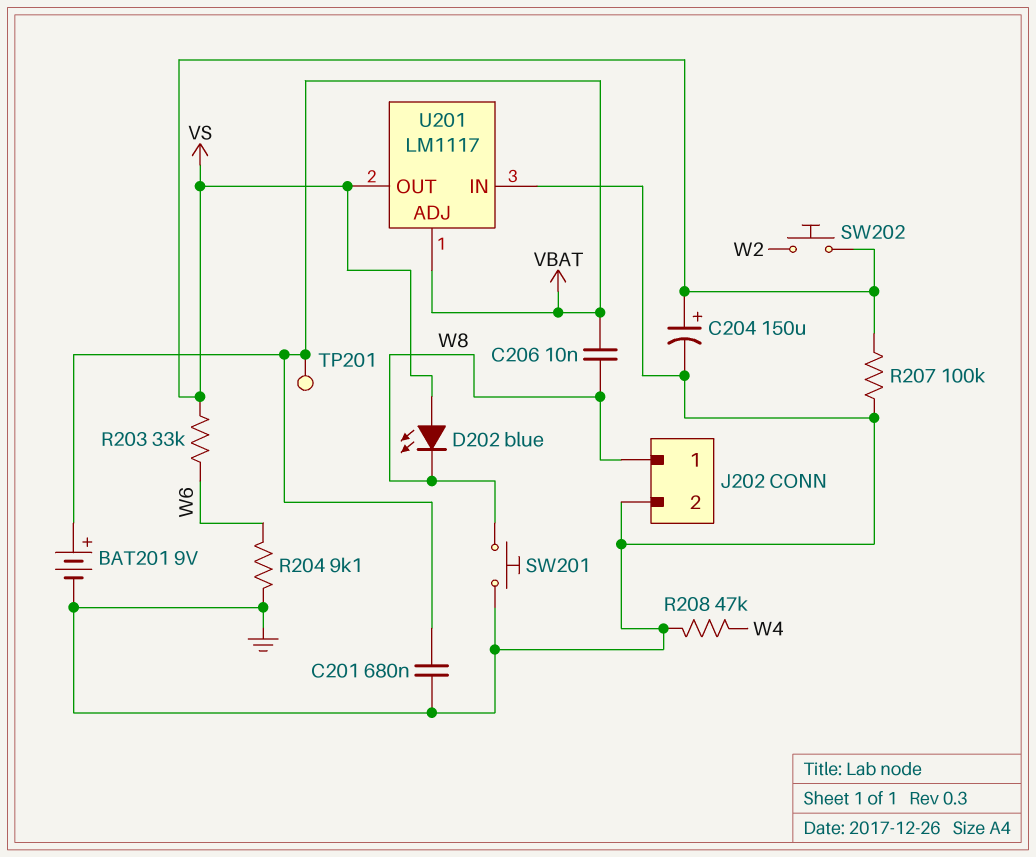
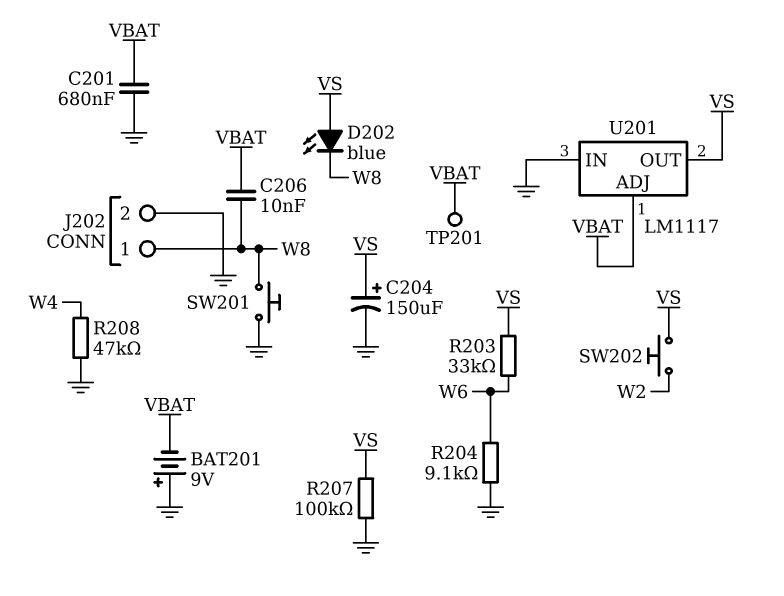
BAT201: 9V (plus VBAT, minus GND) -> 9V (plus GND, minus VBAT)

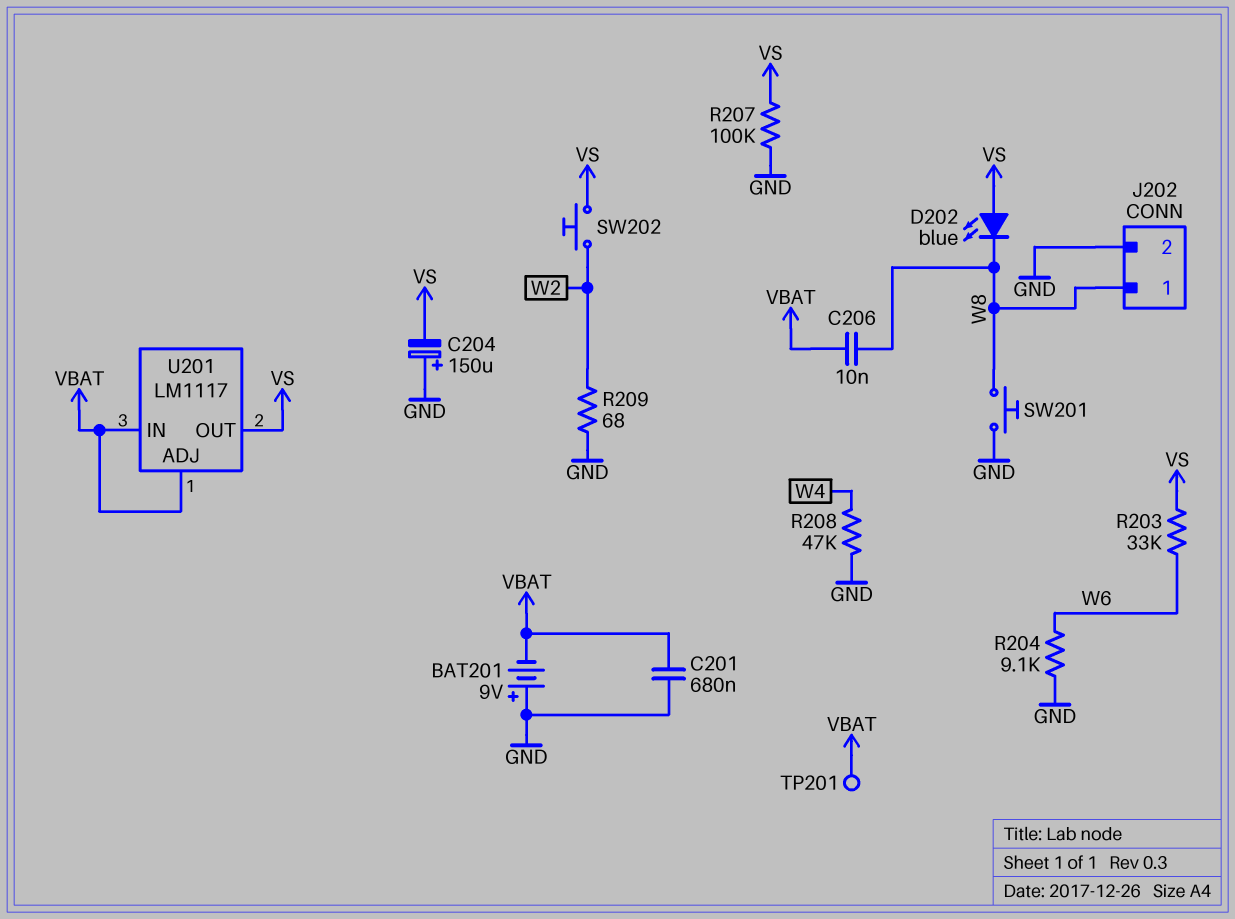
C204: 150uF (plus VS, minus GND) -> 150uF (plus GND, minus VS)
R209: none -> 68 (GND, W2)
U201 pin IN: GND -> VBAT

